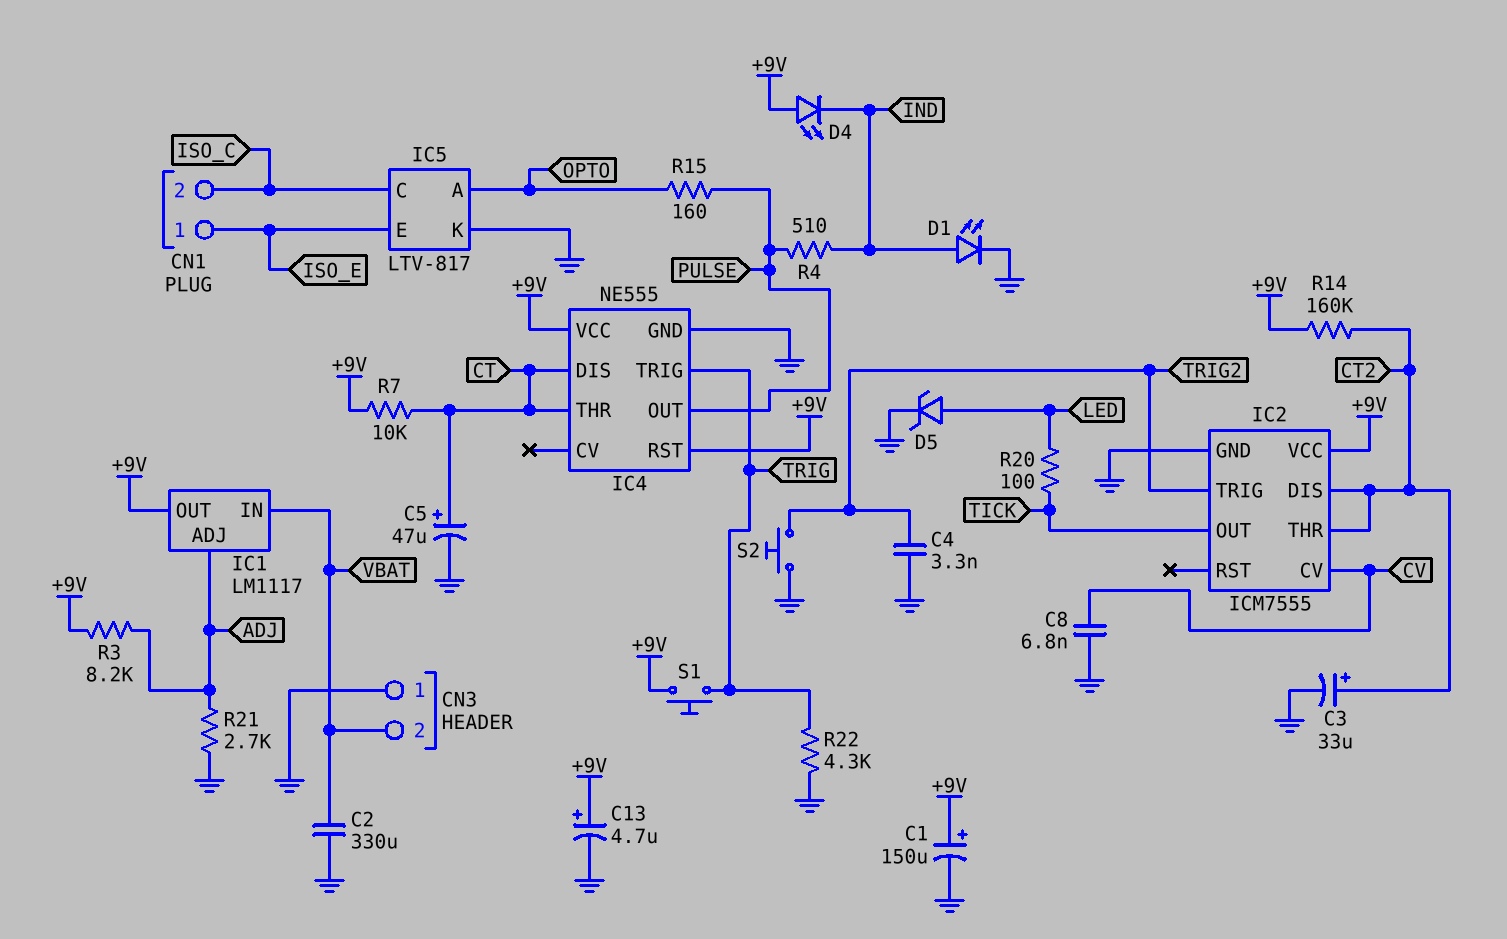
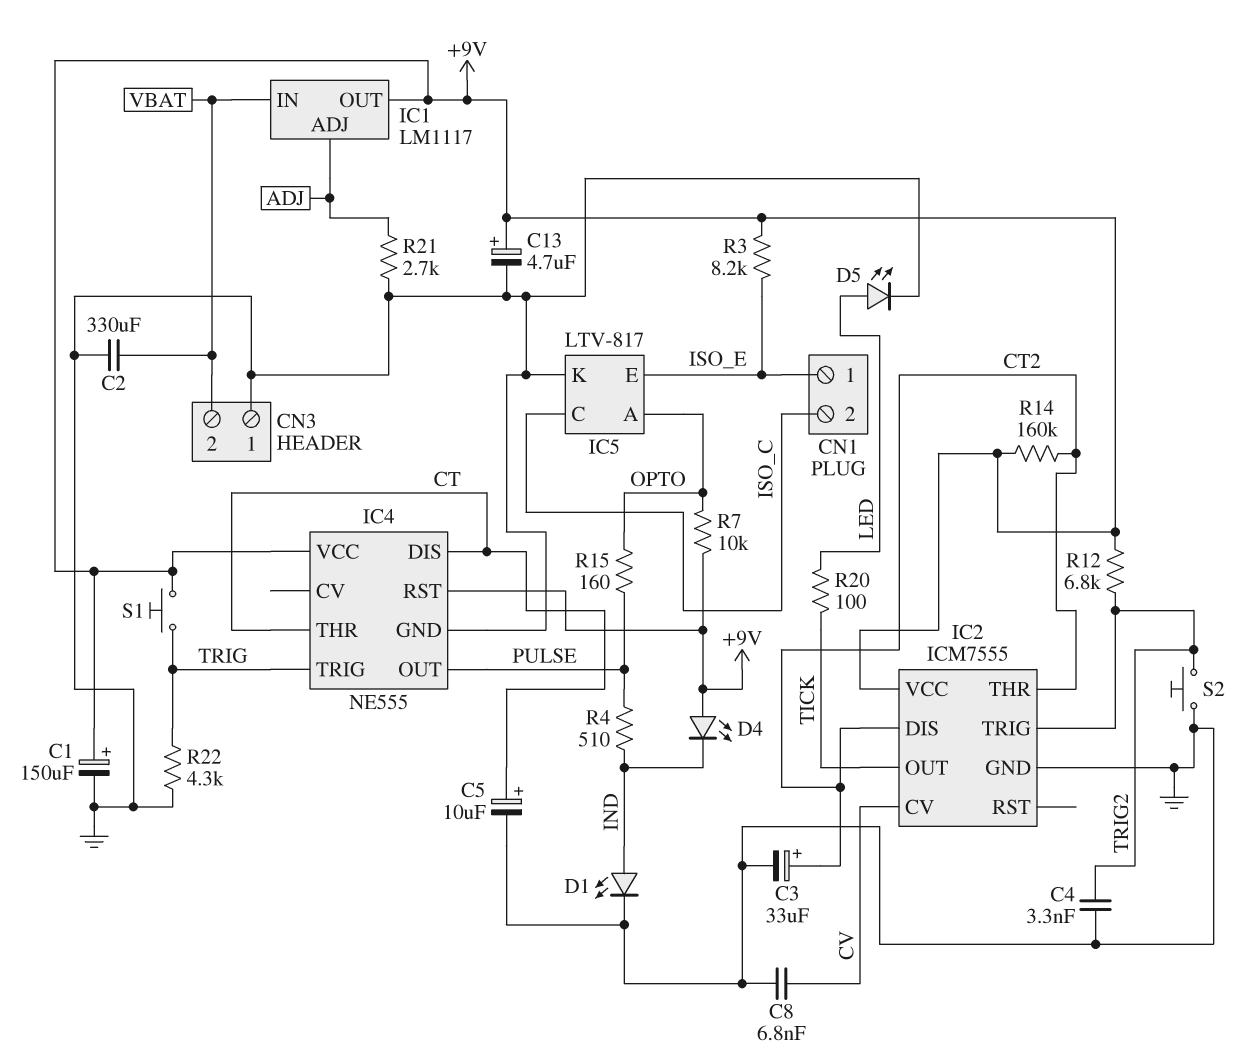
C5: 47uF (plus CT, minus GND) -> 10uF (plus CT, minus GND)
D5: zener (A LED, K GND) -> LED (A LED, K GND)
R3: 8.2k (+9V, ADJ) -> 8.2k (+9V, ISO_E)
R7: 10k (+9V, CT) -> 10k (+9V, OPTO)
R12: none -> 6.8k (+9V, TRIG2)

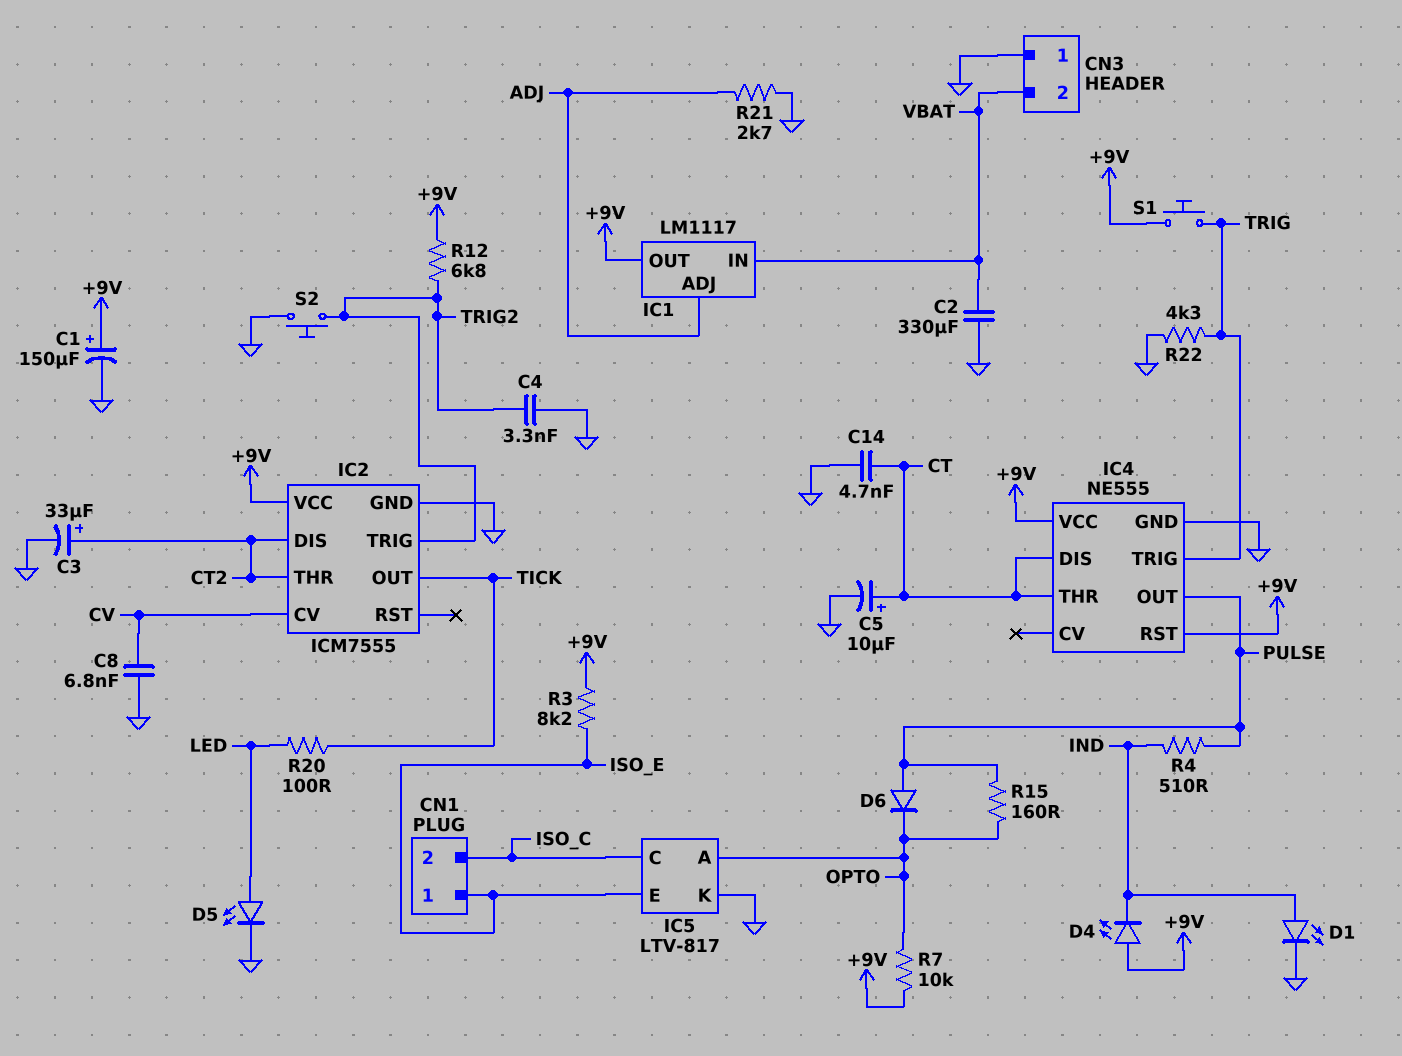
C13: 4.7uF (plus +9V, minus GND) -> none
C14: none -> 4.7nF (CT, GND)
D6: none -> diode (A PULSE, K OPTO)
R14: 160k (+9V, CT2) -> none

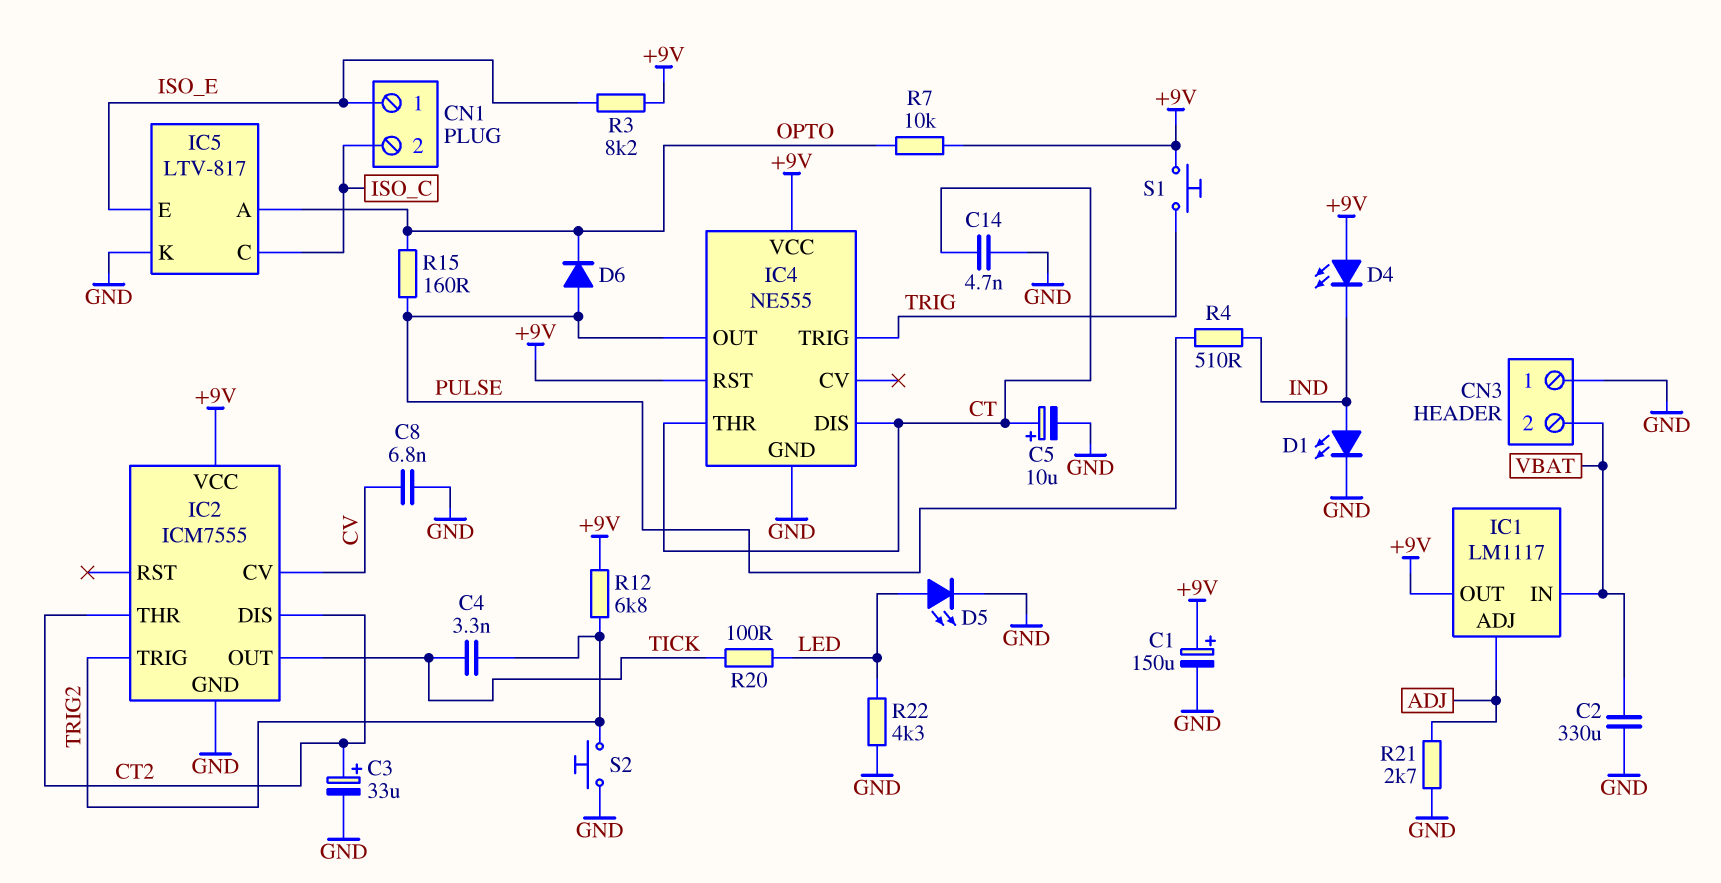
C4: 3.3nF (GND, TRIG2) -> 3.3nF (TICK, TRIG2)
R22: 4.3k (GND, TRIG) -> 4.3k (GND, LED)

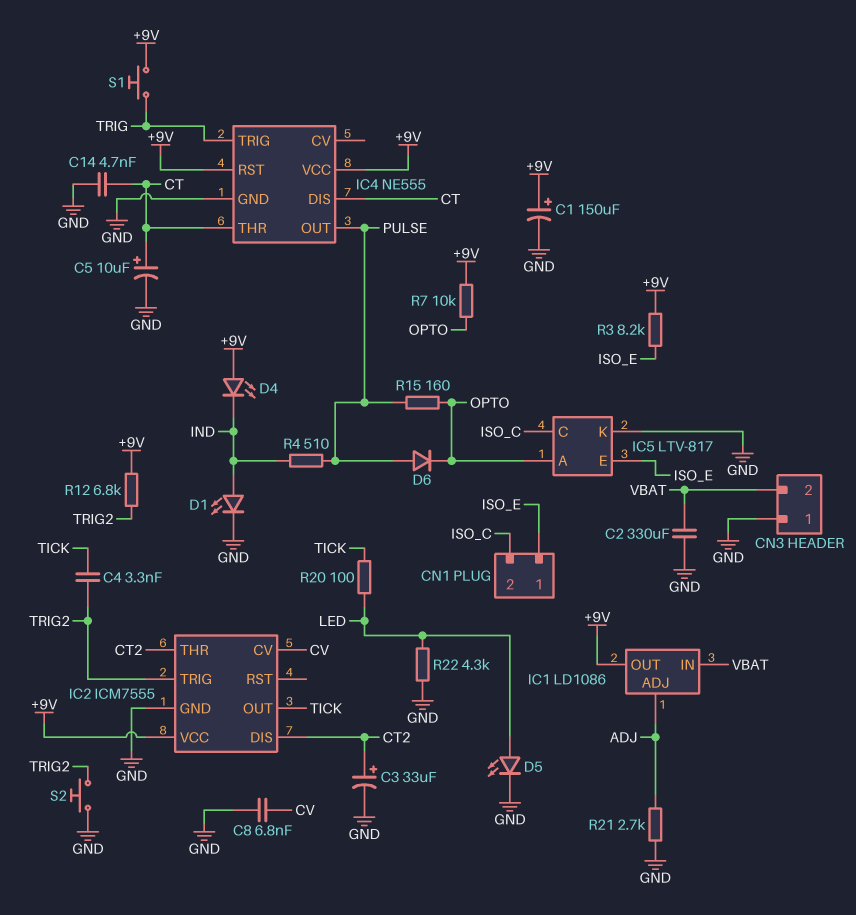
IC1: LM1117 -> LD1086

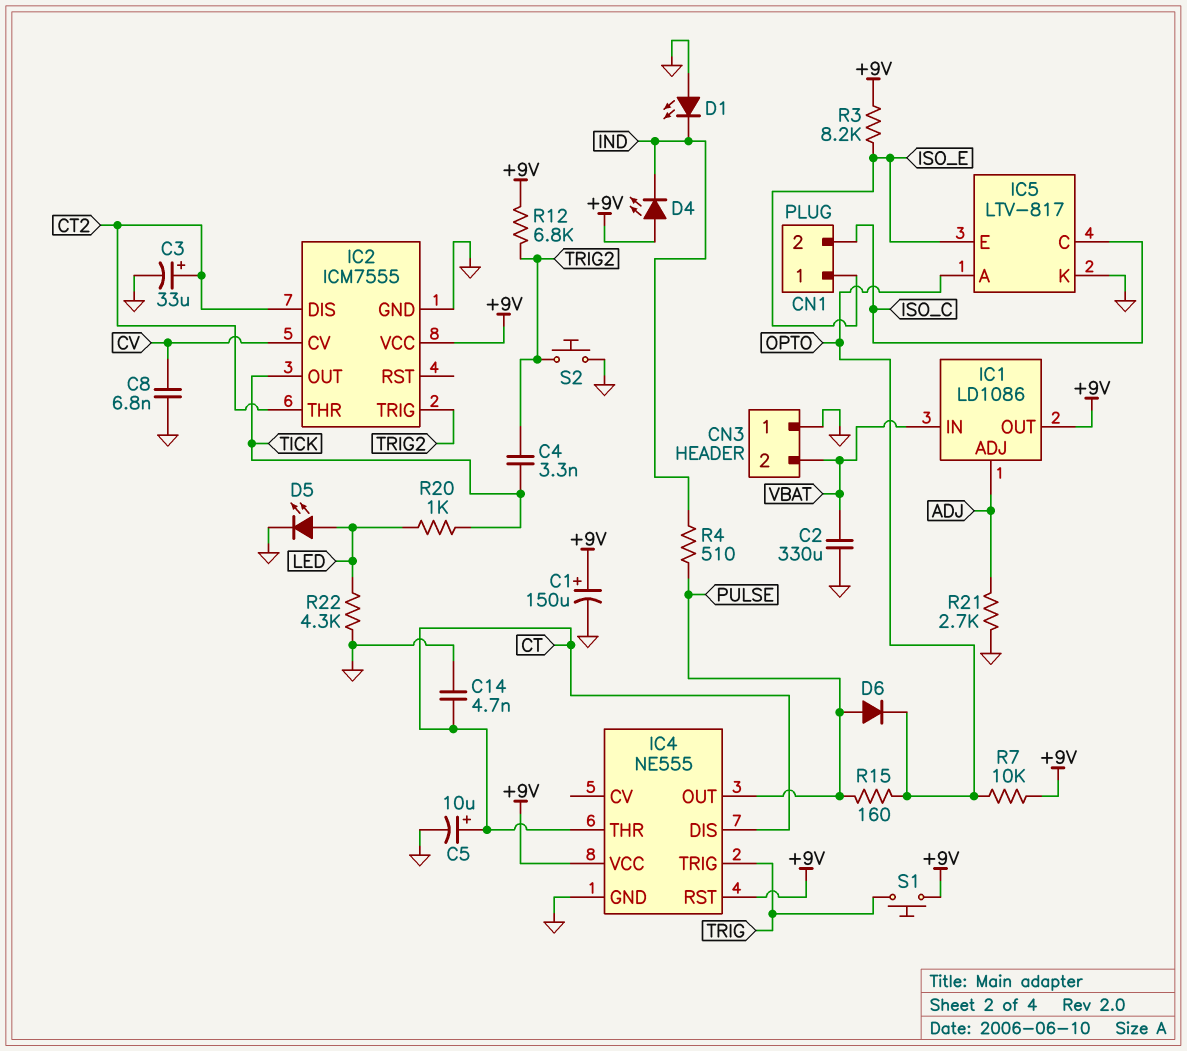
D1: LED (A IND, K GND) -> LED (A GND, K IND)
R20: 100 (LED, TICK) -> 1k (LED, TICK)

